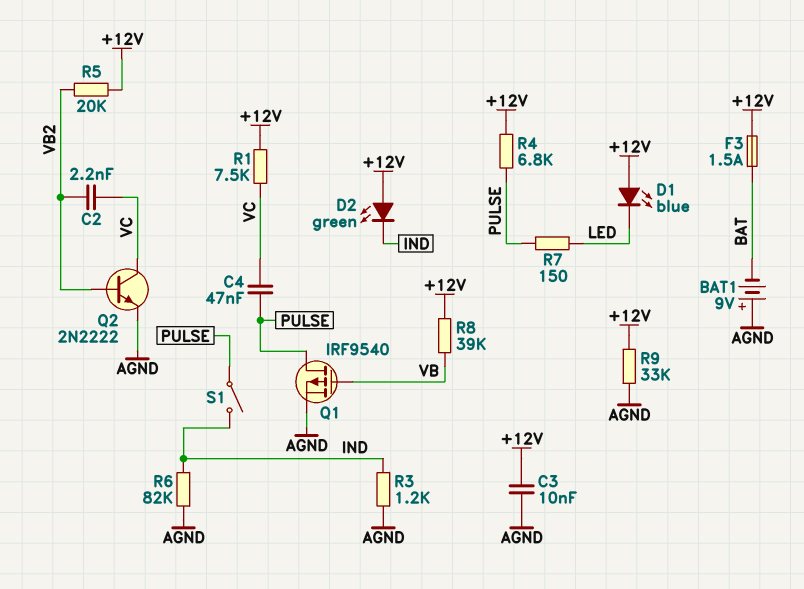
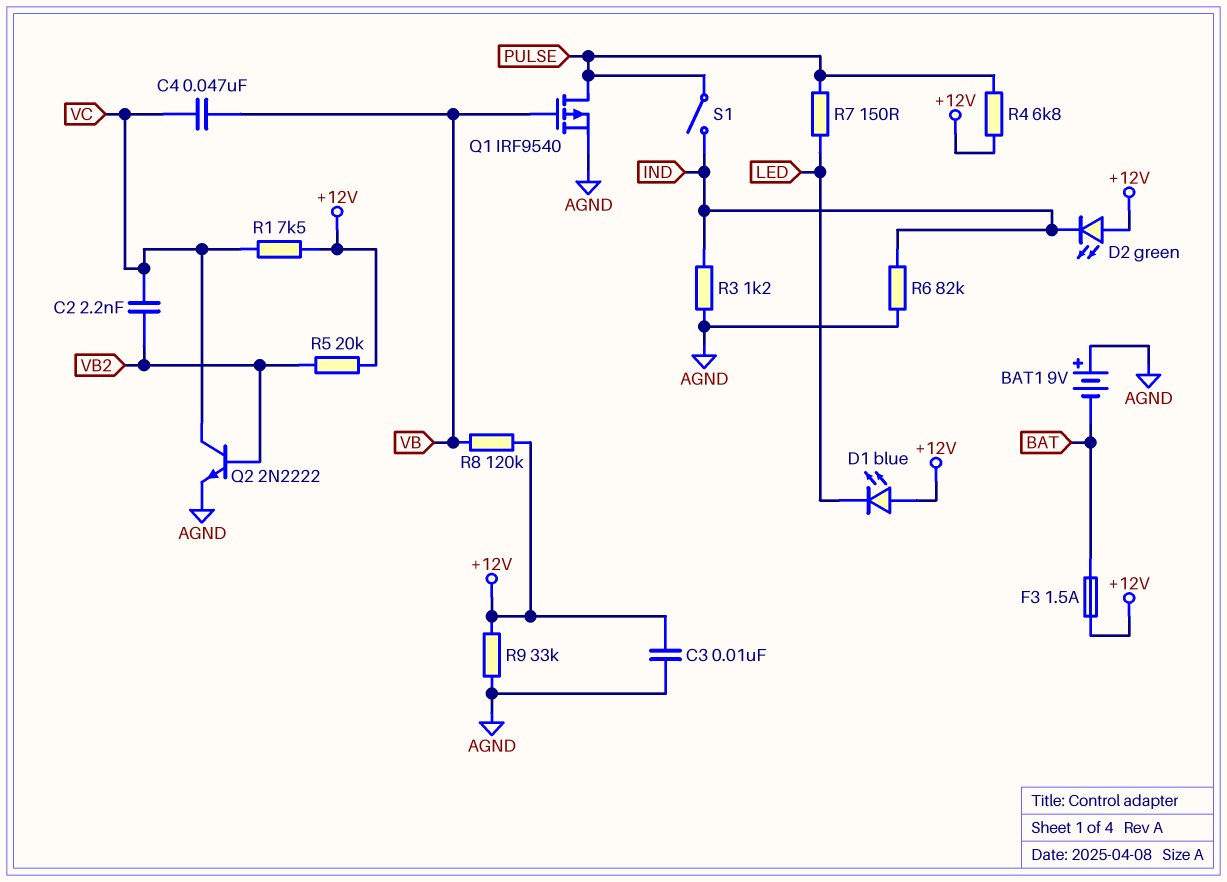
C4: 47nF (PULSE, VC) -> 47nF (VB, VC)
R8: 39k (+12V, VB) -> 120k (+12V, VB)

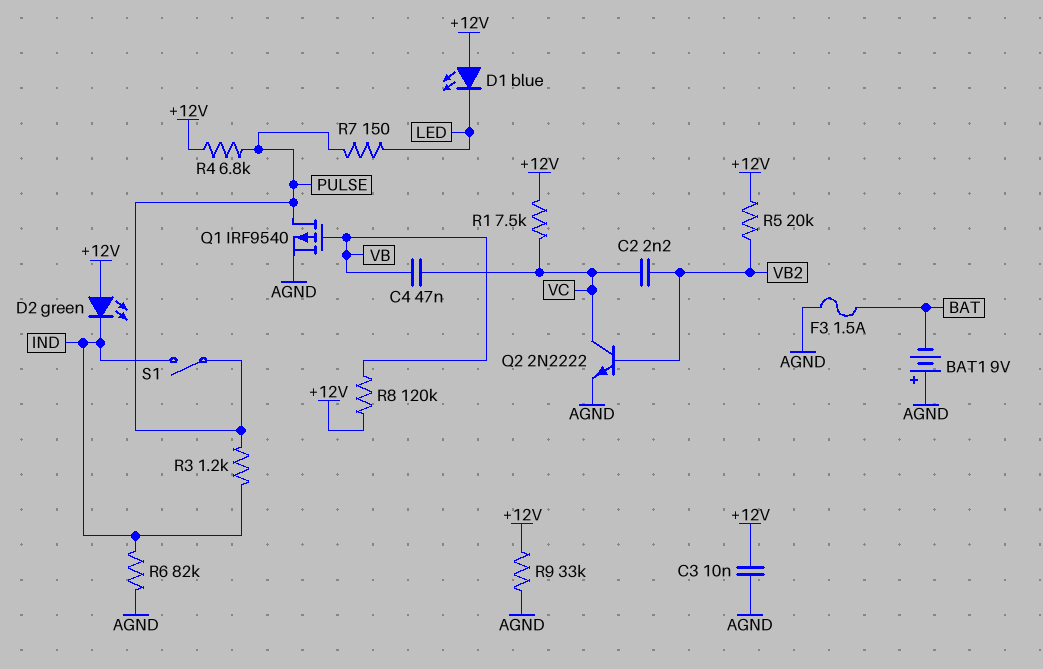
F3: 1.5A (+12V, BAT) -> 1.5A (AGND, BAT)
R3: 1.2k (AGND, IND) -> 1.2k (IND, PULSE)

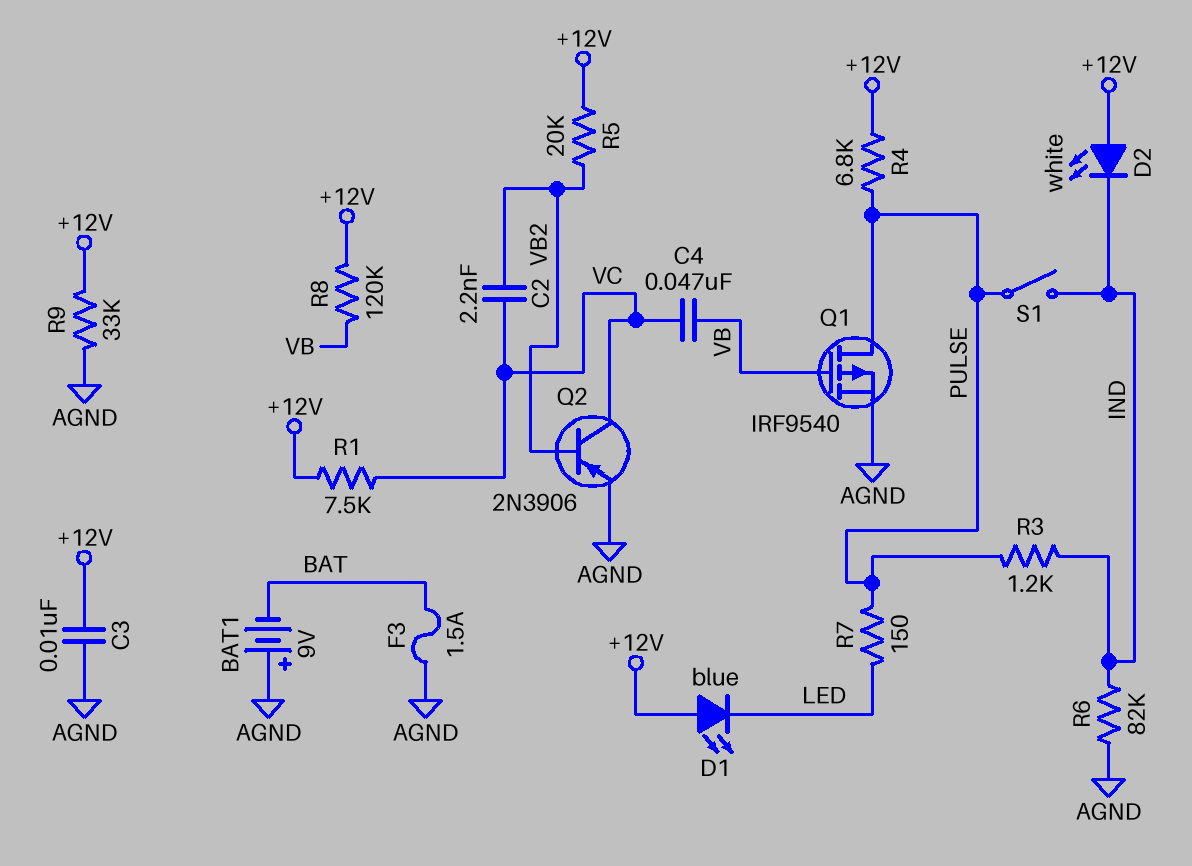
D2: LED green (A +12V, K IND) -> LED white (A +12V, K IND)
Q2: NPN 2N2222 (B VB2, C VC, E AGND) -> PNP 2N3906 (B VB2, C VC, E AGND)

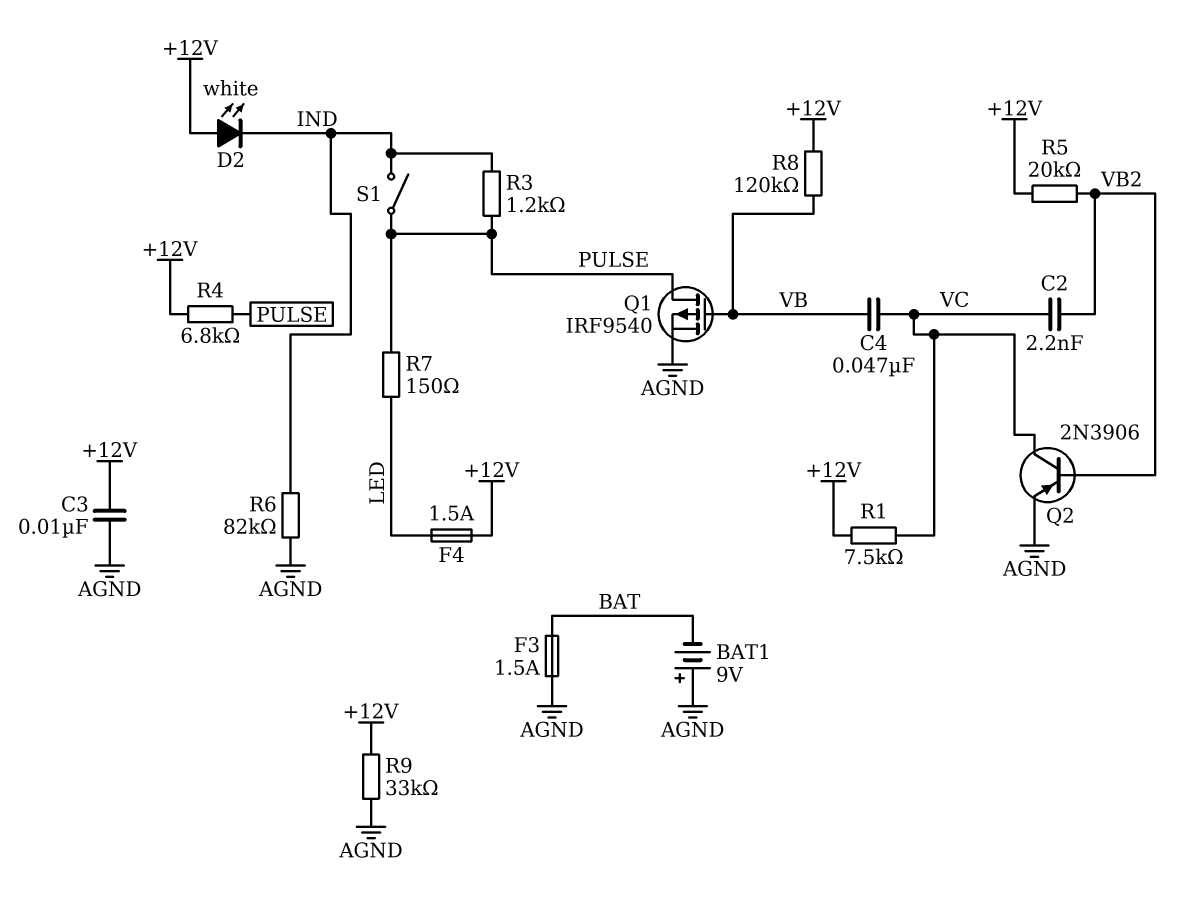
D1: LED blue (A +12V, K LED) -> none
F4: none -> 1.5A (+12V, LED)

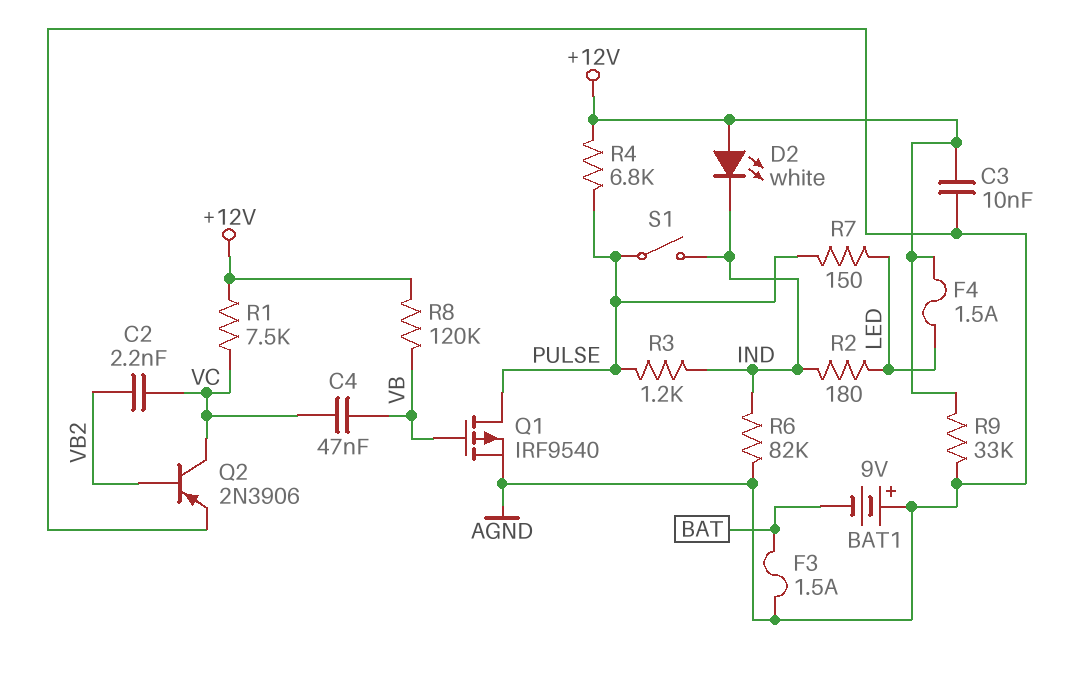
R2: none -> 180 (IND, LED)
R5: 20k (+12V, VB2) -> none

